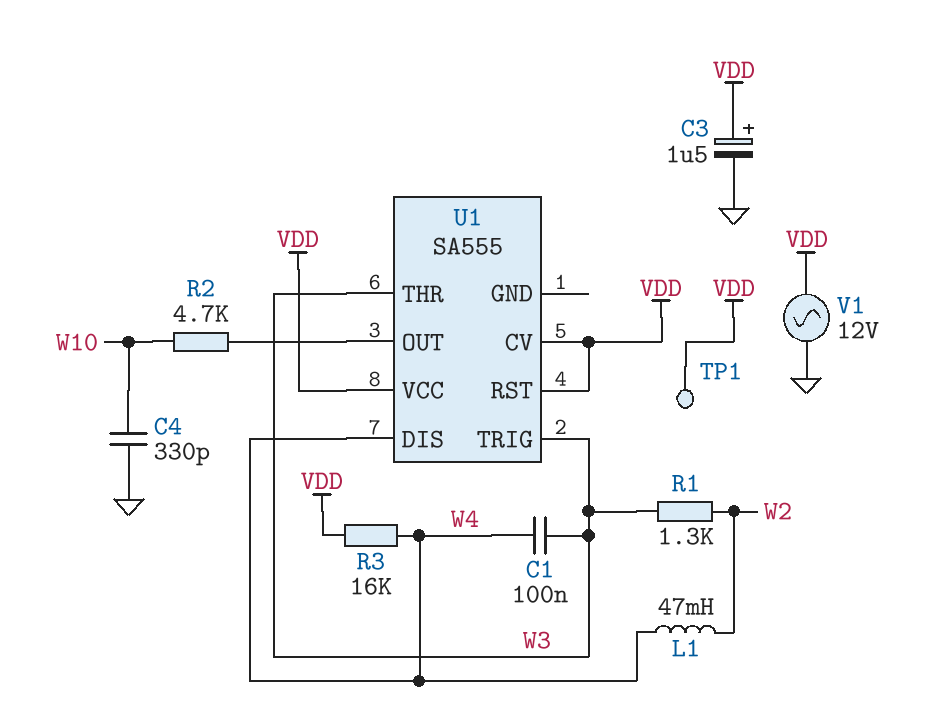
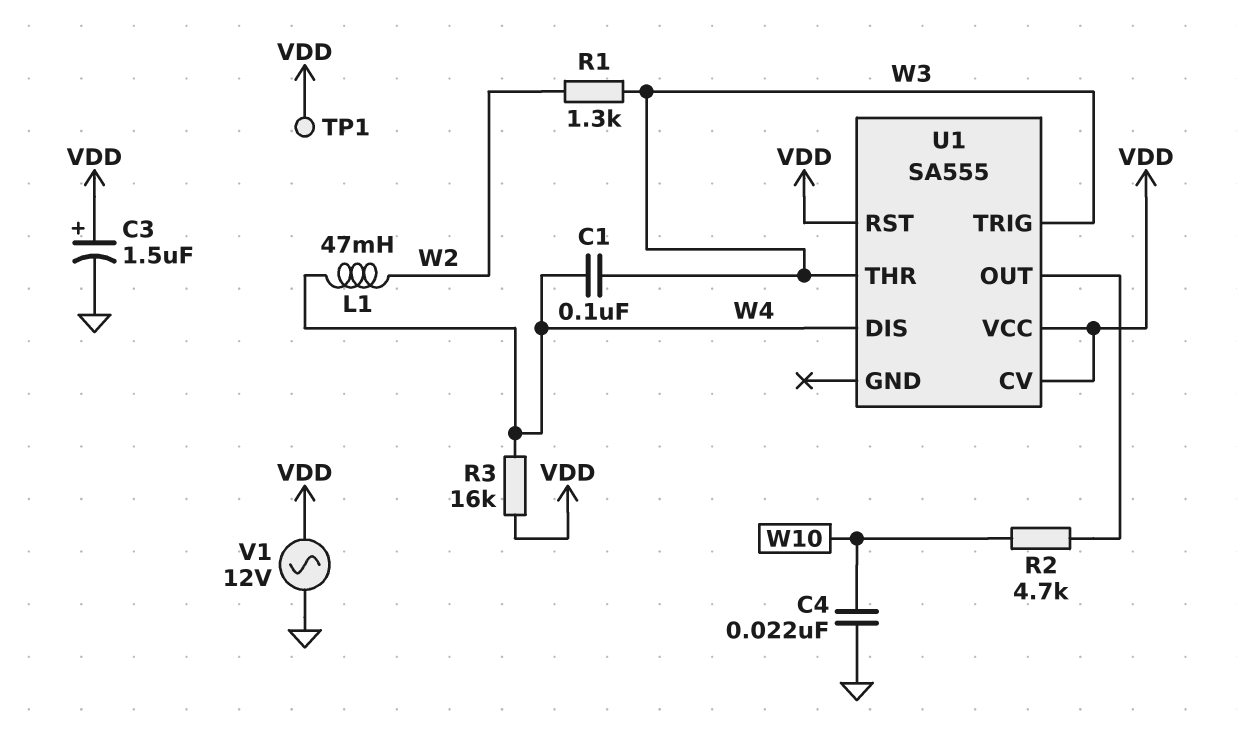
C4: 330pF (GND, W10) -> 22nF (GND, W10)

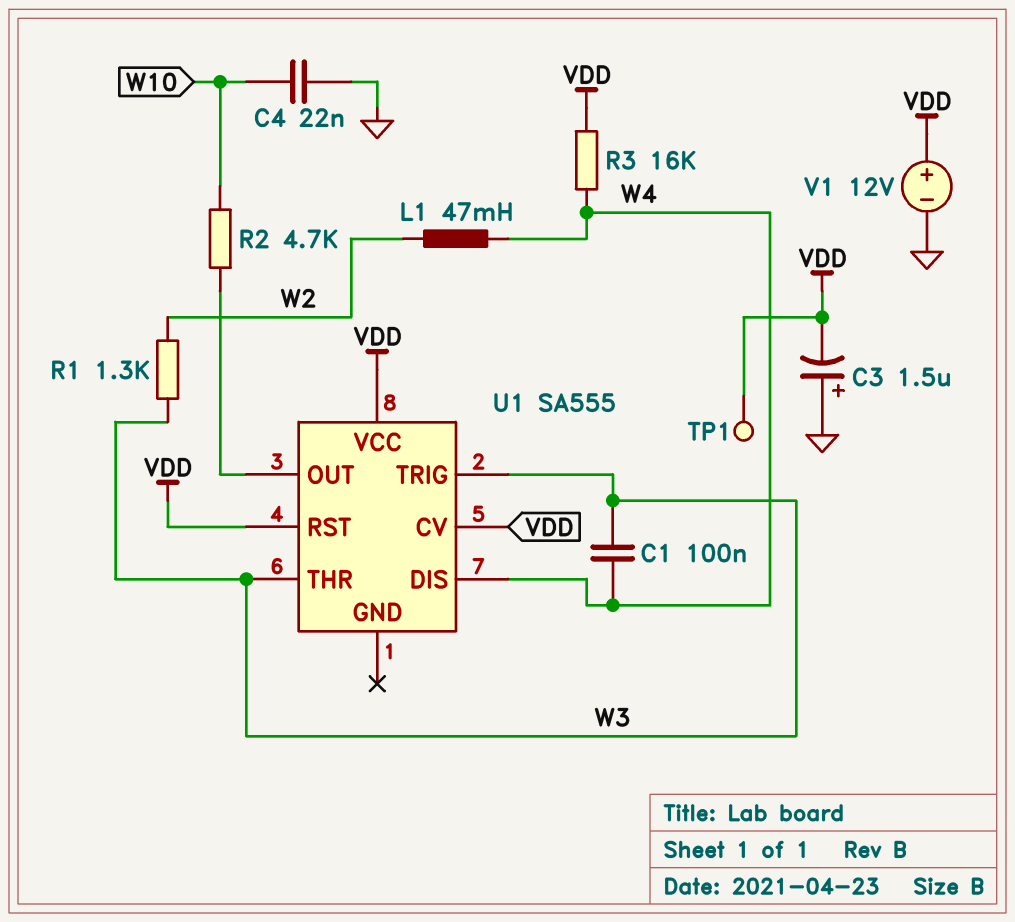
C3: 1.5uF (plus VDD, minus GND) -> 1.5uF (plus GND, minus VDD)
V1: AC 12V (GND, VDD) -> 12V (plus VDD, minus GND)

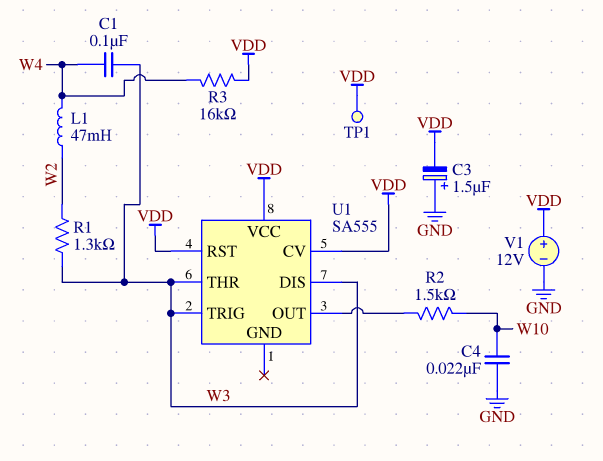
R2: 4.7k (U1/OUT, W10) -> 1.5k (U1/OUT, W10)
U1 pin DIS: W4 -> W3

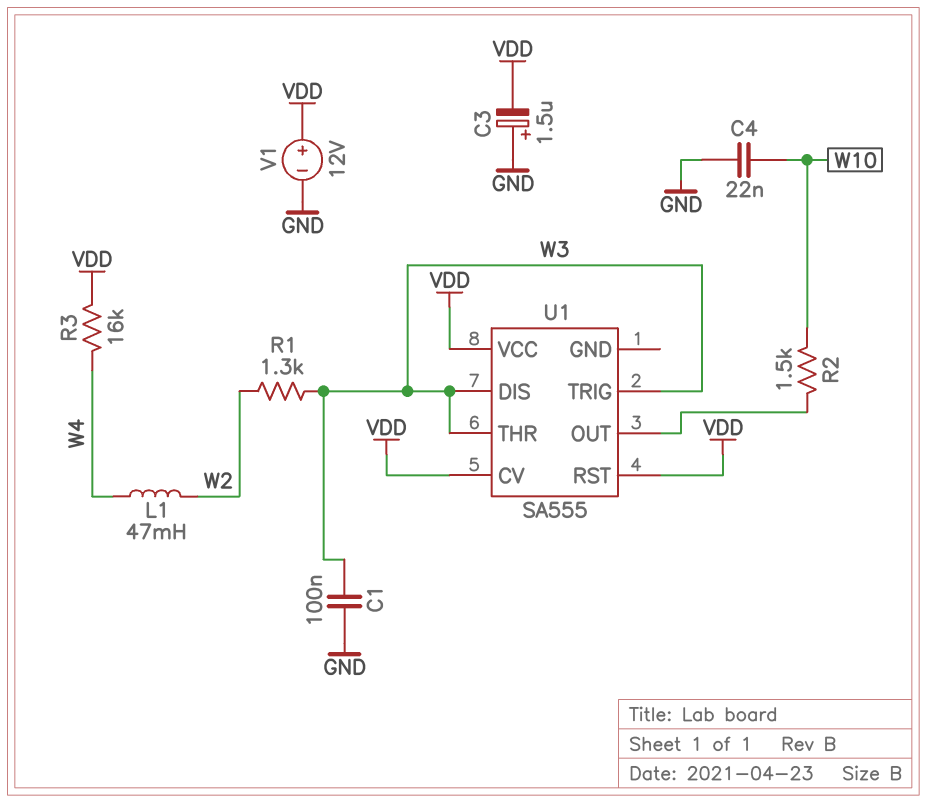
C1: 100nF (W3, W4) -> 100nF (GND, W3)
TP1: test point (VDD) -> none

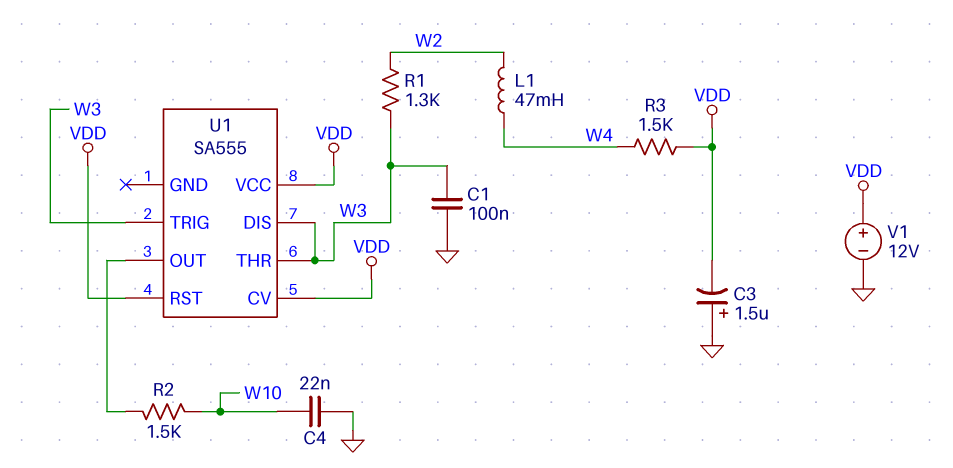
R3: 16k (VDD, W4) -> 1.5k (VDD, W4)

